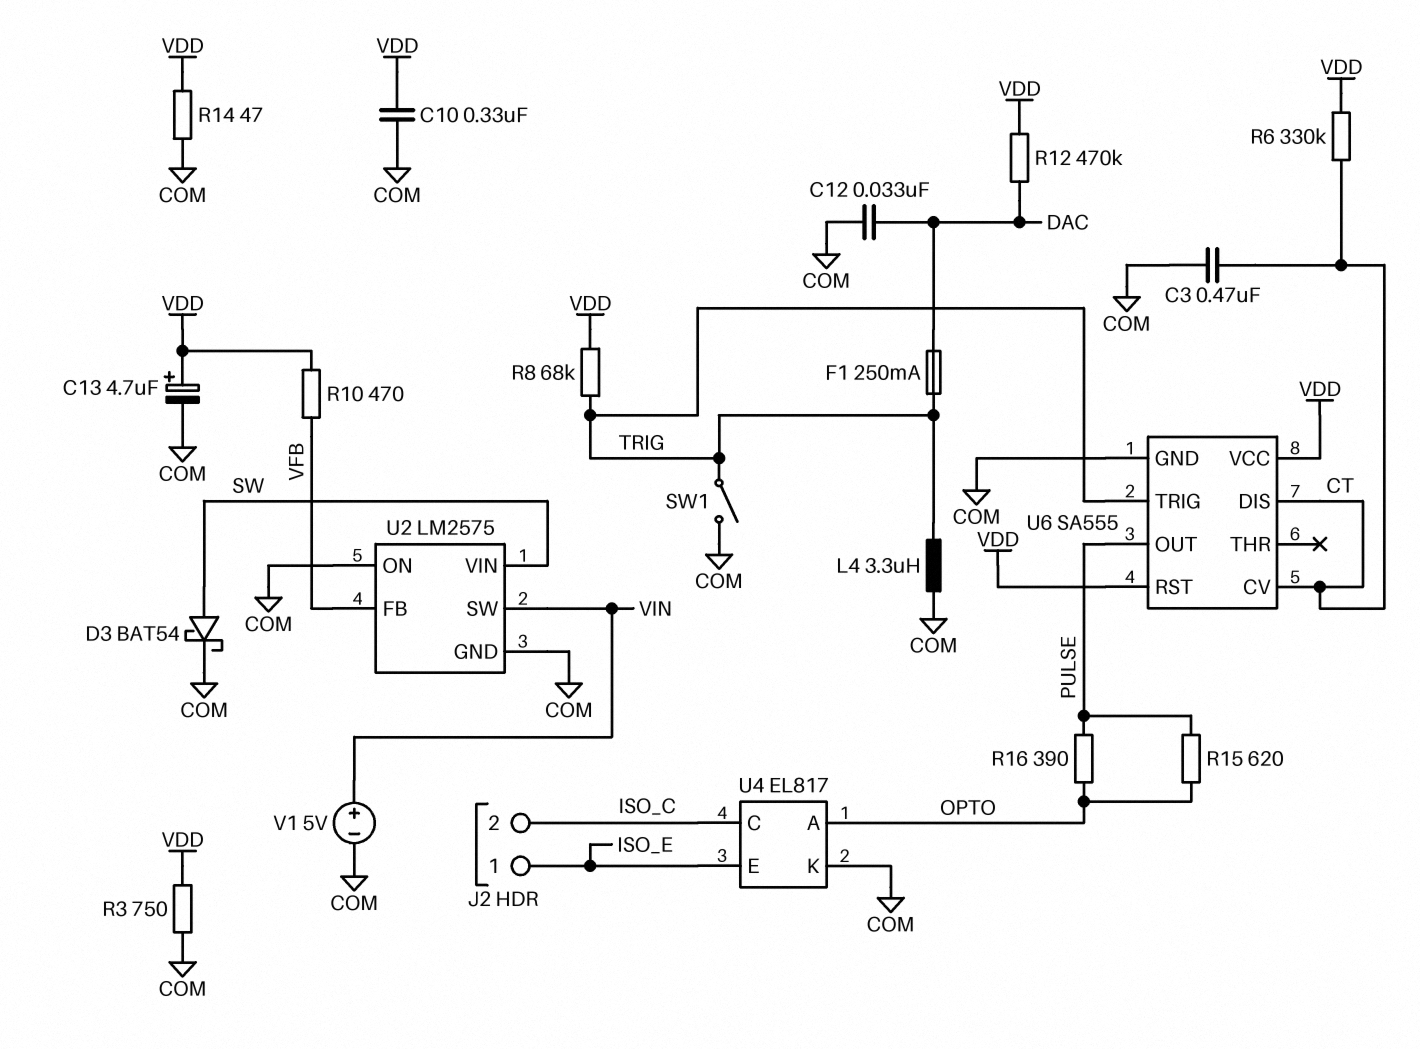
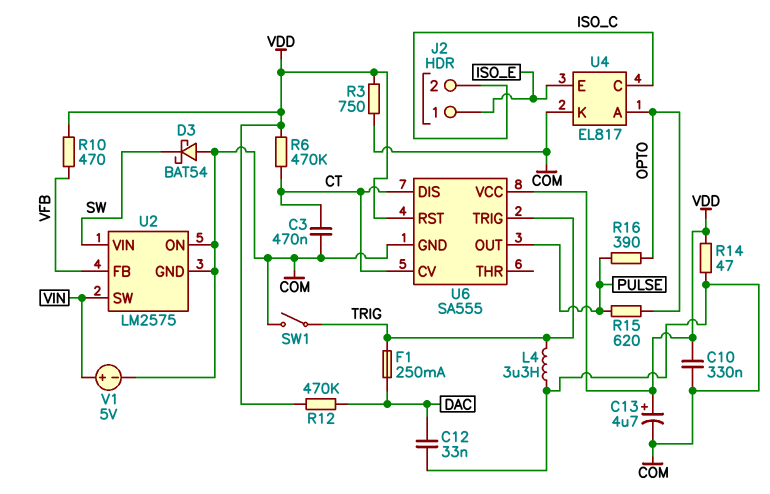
D3: schottky BAT54 (A SW, K COM) -> schottky BAT54 (A COM, K SW)
R6: 330k (CT, VDD) -> 470k (CT, VDD)
R8: 68k (TRIG, VDD) -> none

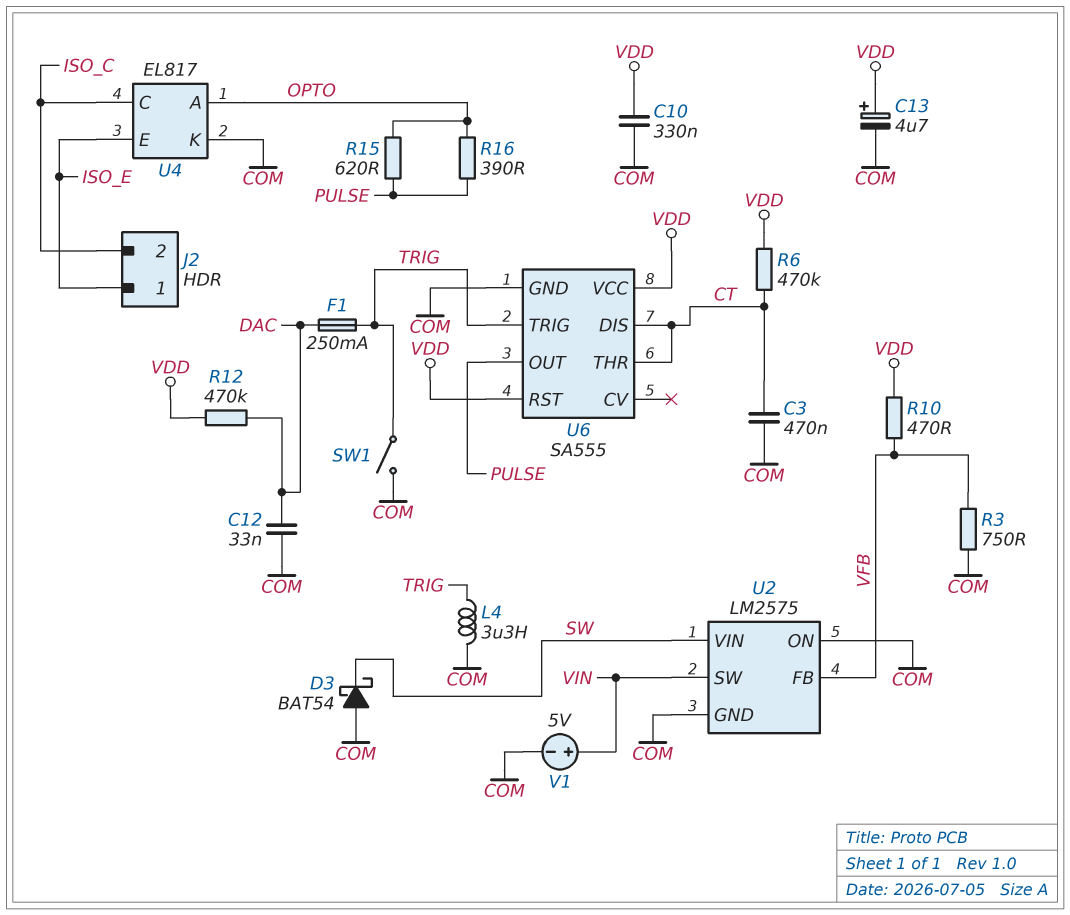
R3: 750 (COM, VDD) -> 750 (COM, VFB)
R14: 47 (COM, VDD) -> none
U6 pin CV: CT -> none
U6 pin THR: none -> CT

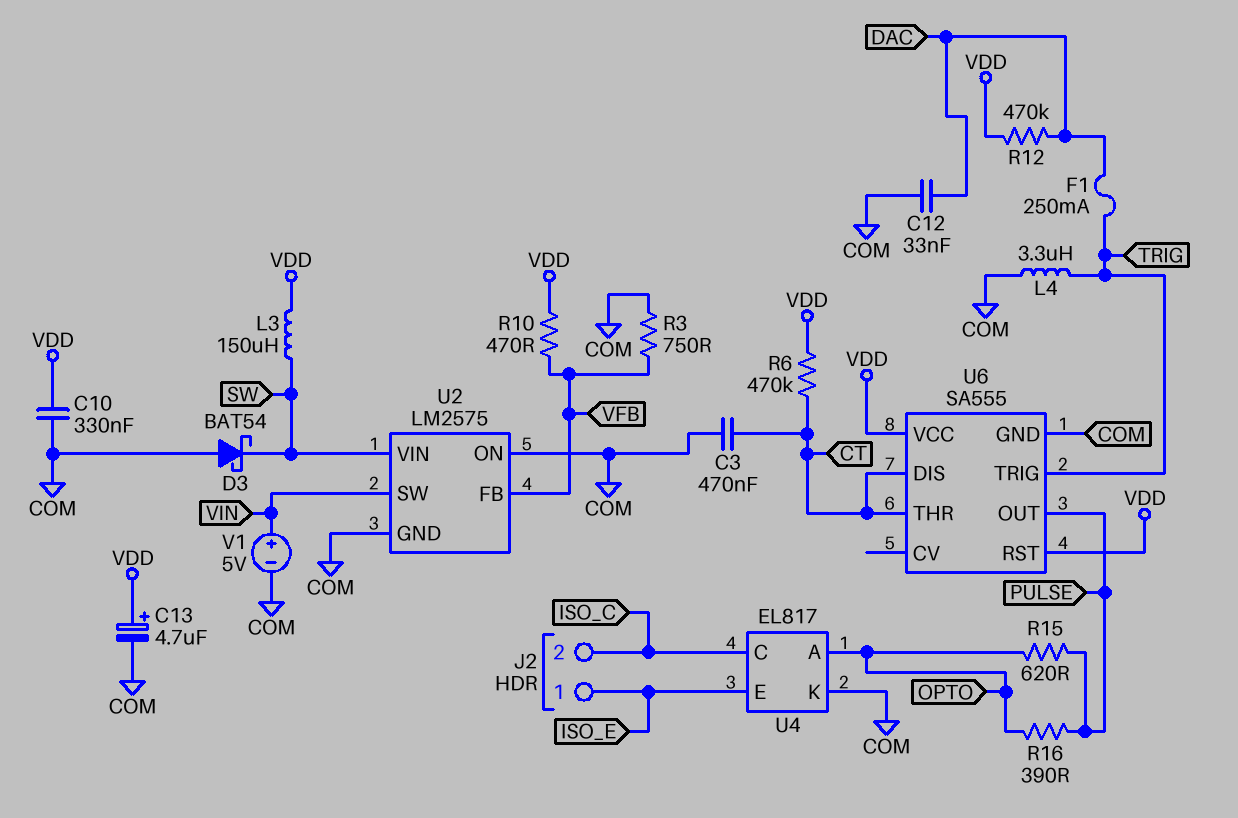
L3: none -> 150uH (SW, VDD)
SW1: switch (COM, TRIG) -> none

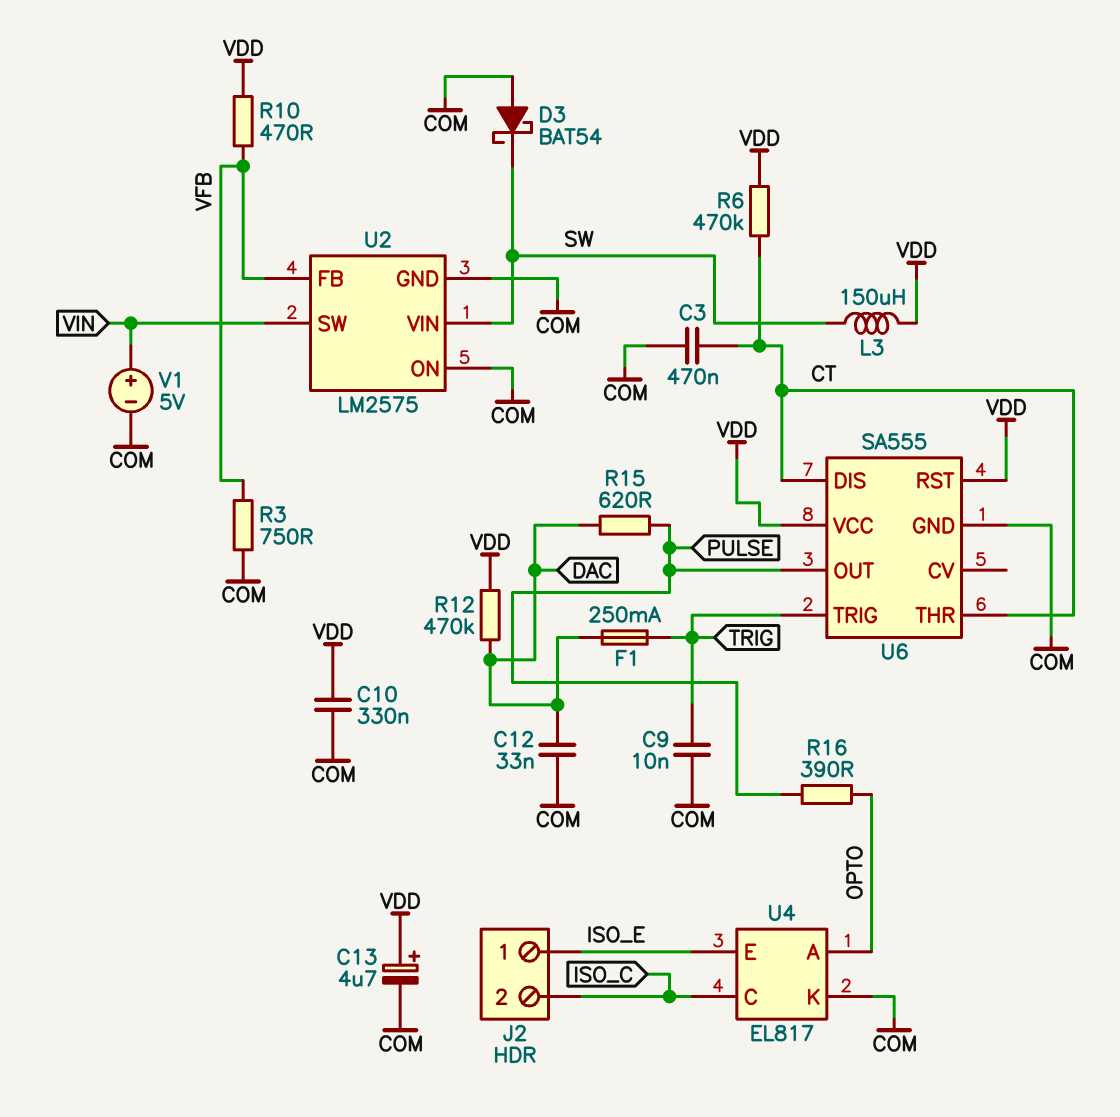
C9: none -> 10nF (COM, TRIG)
L4: 3.3uH (COM, TRIG) -> none
R15: 620 (OPTO, PULSE) -> 620 (DAC, PULSE)

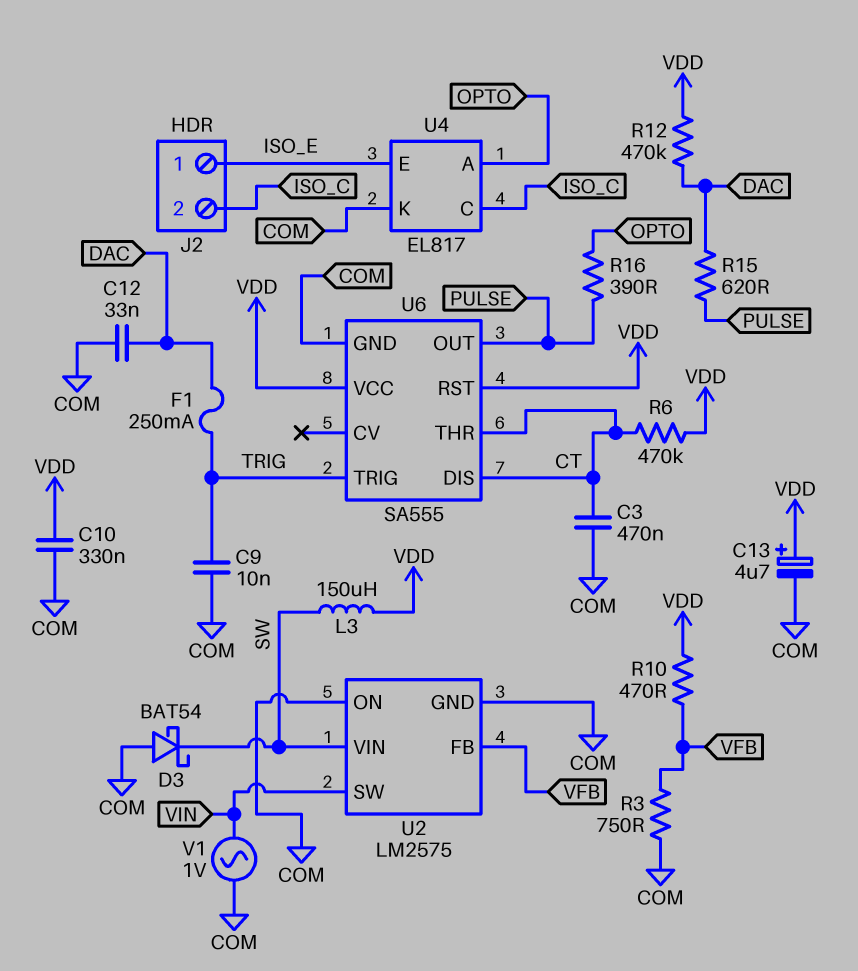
V1: 5V (plus VIN, minus COM) -> AC 1V (COM, VIN)

